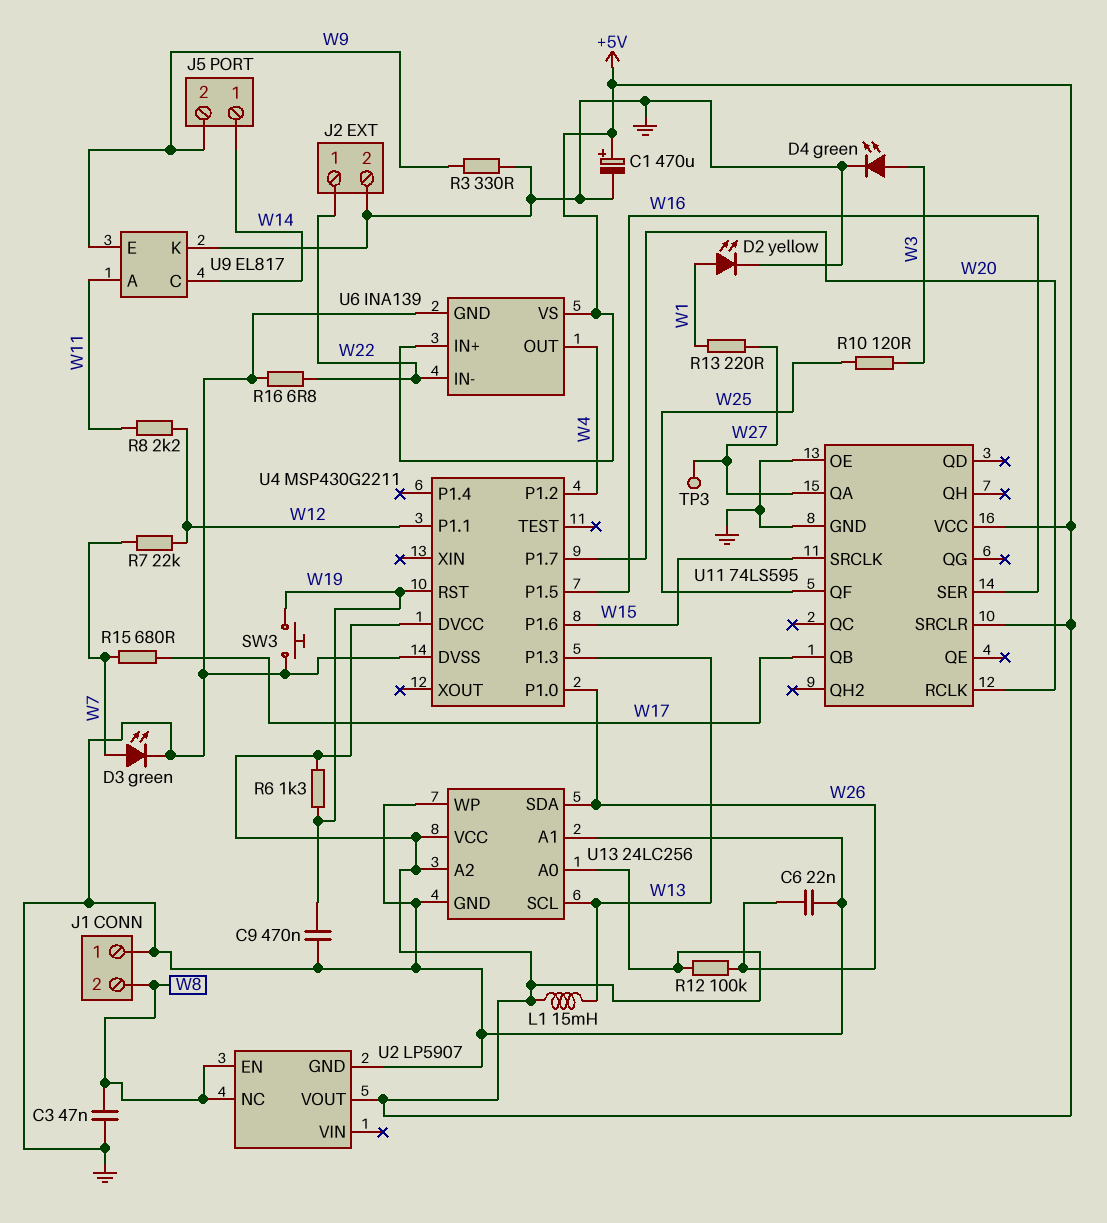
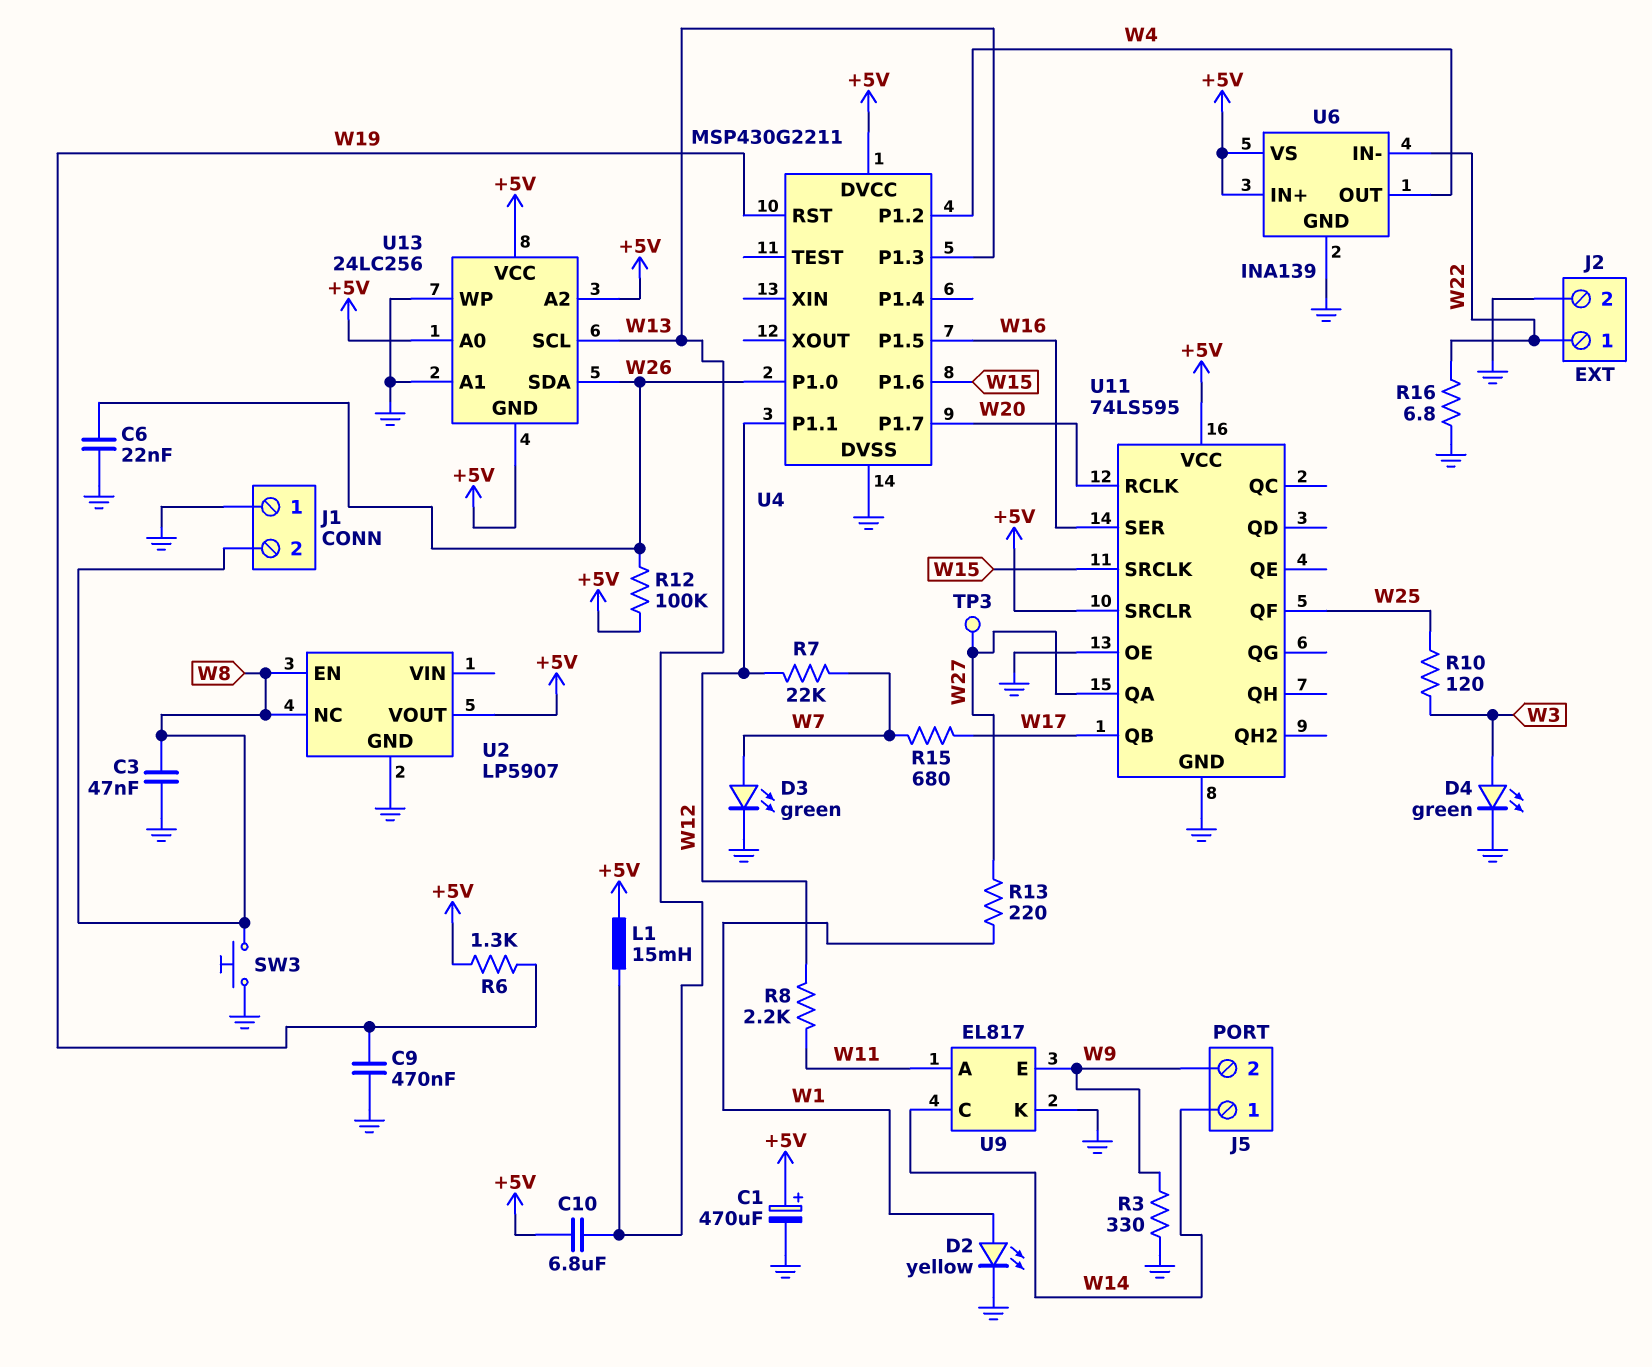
C10: none -> 6.8uF (+5V, W13)
SW3: button (GND, W19) -> button (GND, W8)
U13 pin GND: GND -> +5V

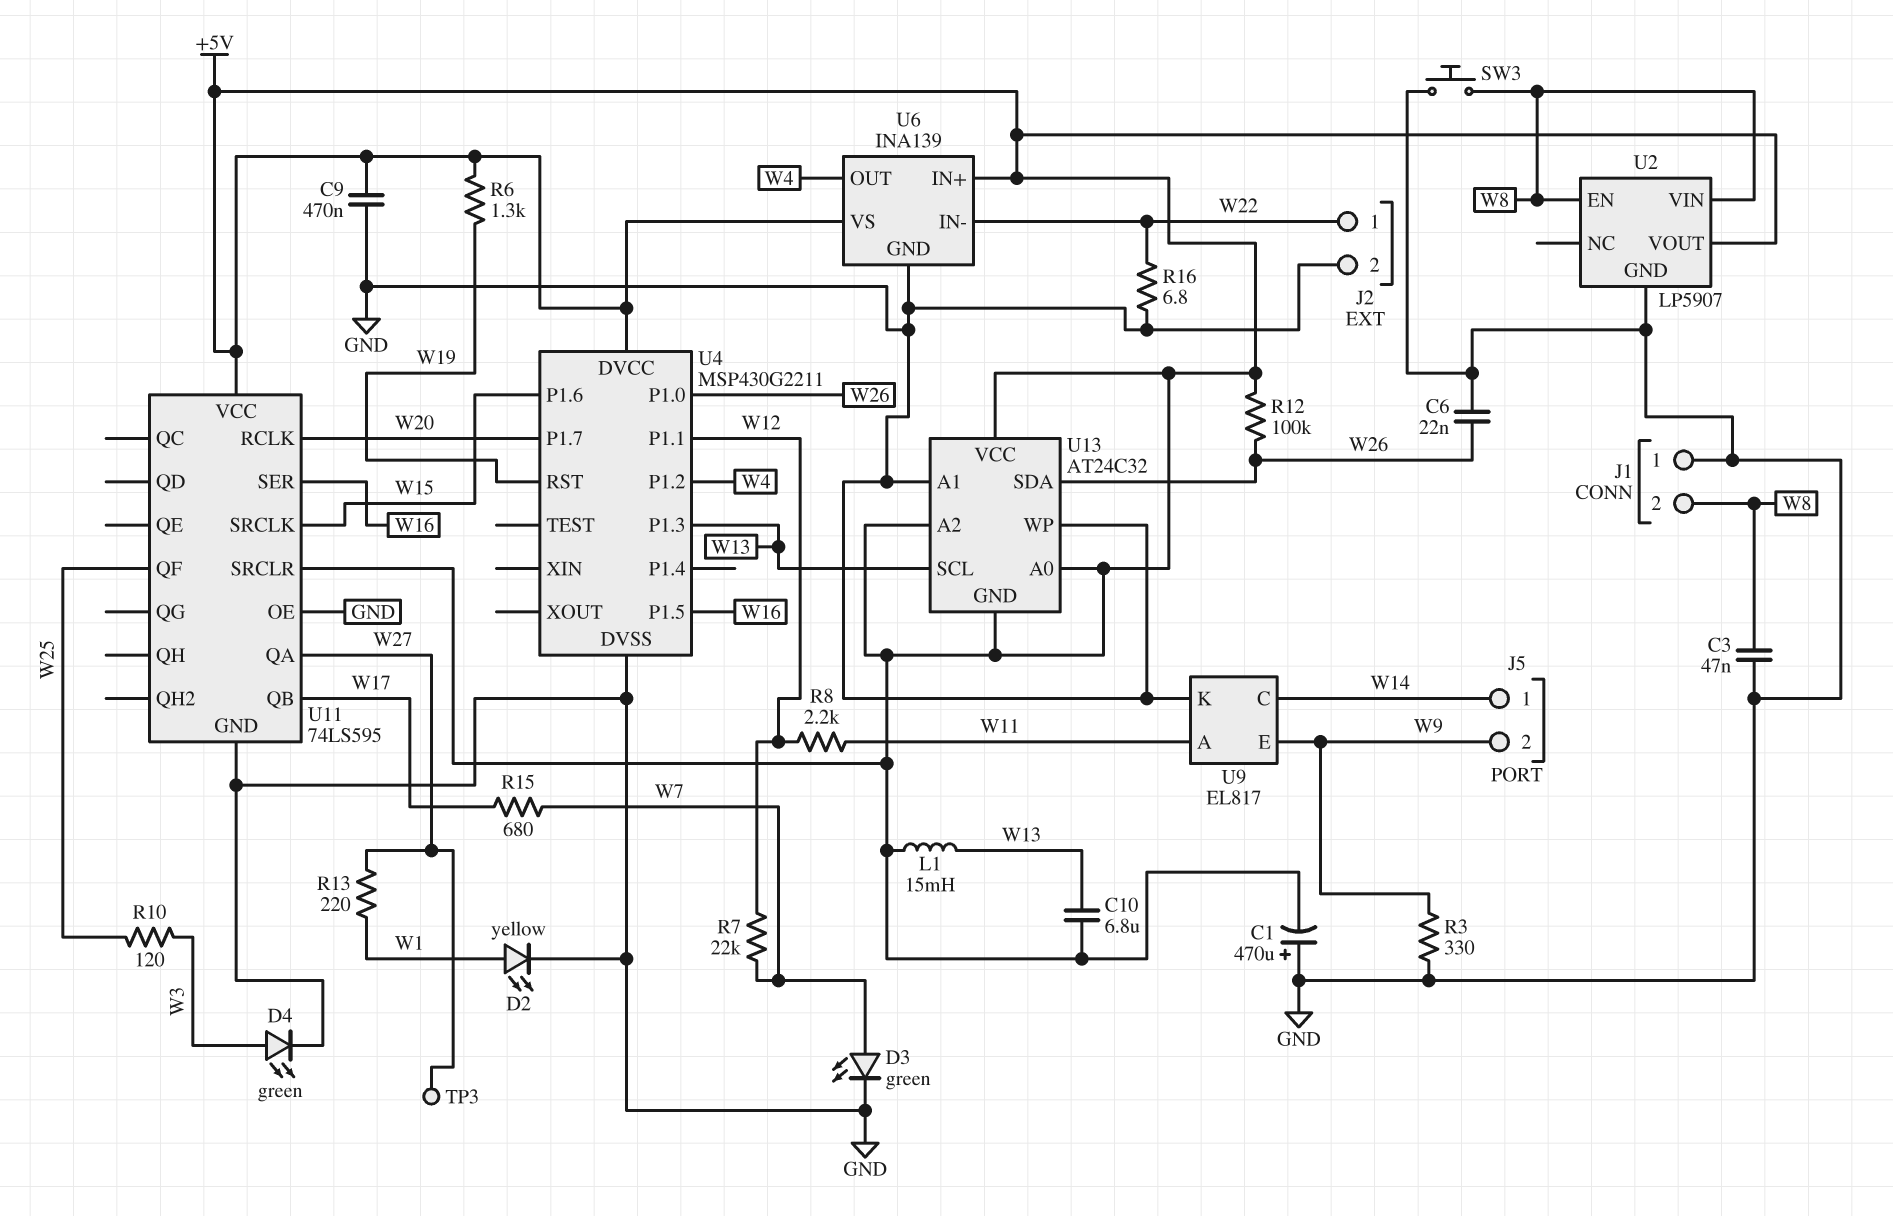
C1: 470uF (plus +5V, minus GND) -> 470uF (plus GND, minus +5V)
C9: 470nF (GND, W19) -> 470nF (+5V, GND)
U2 pin NC: W8 -> none
U2 pin VIN: none -> W8
U13: 24LC256 -> AT24C32

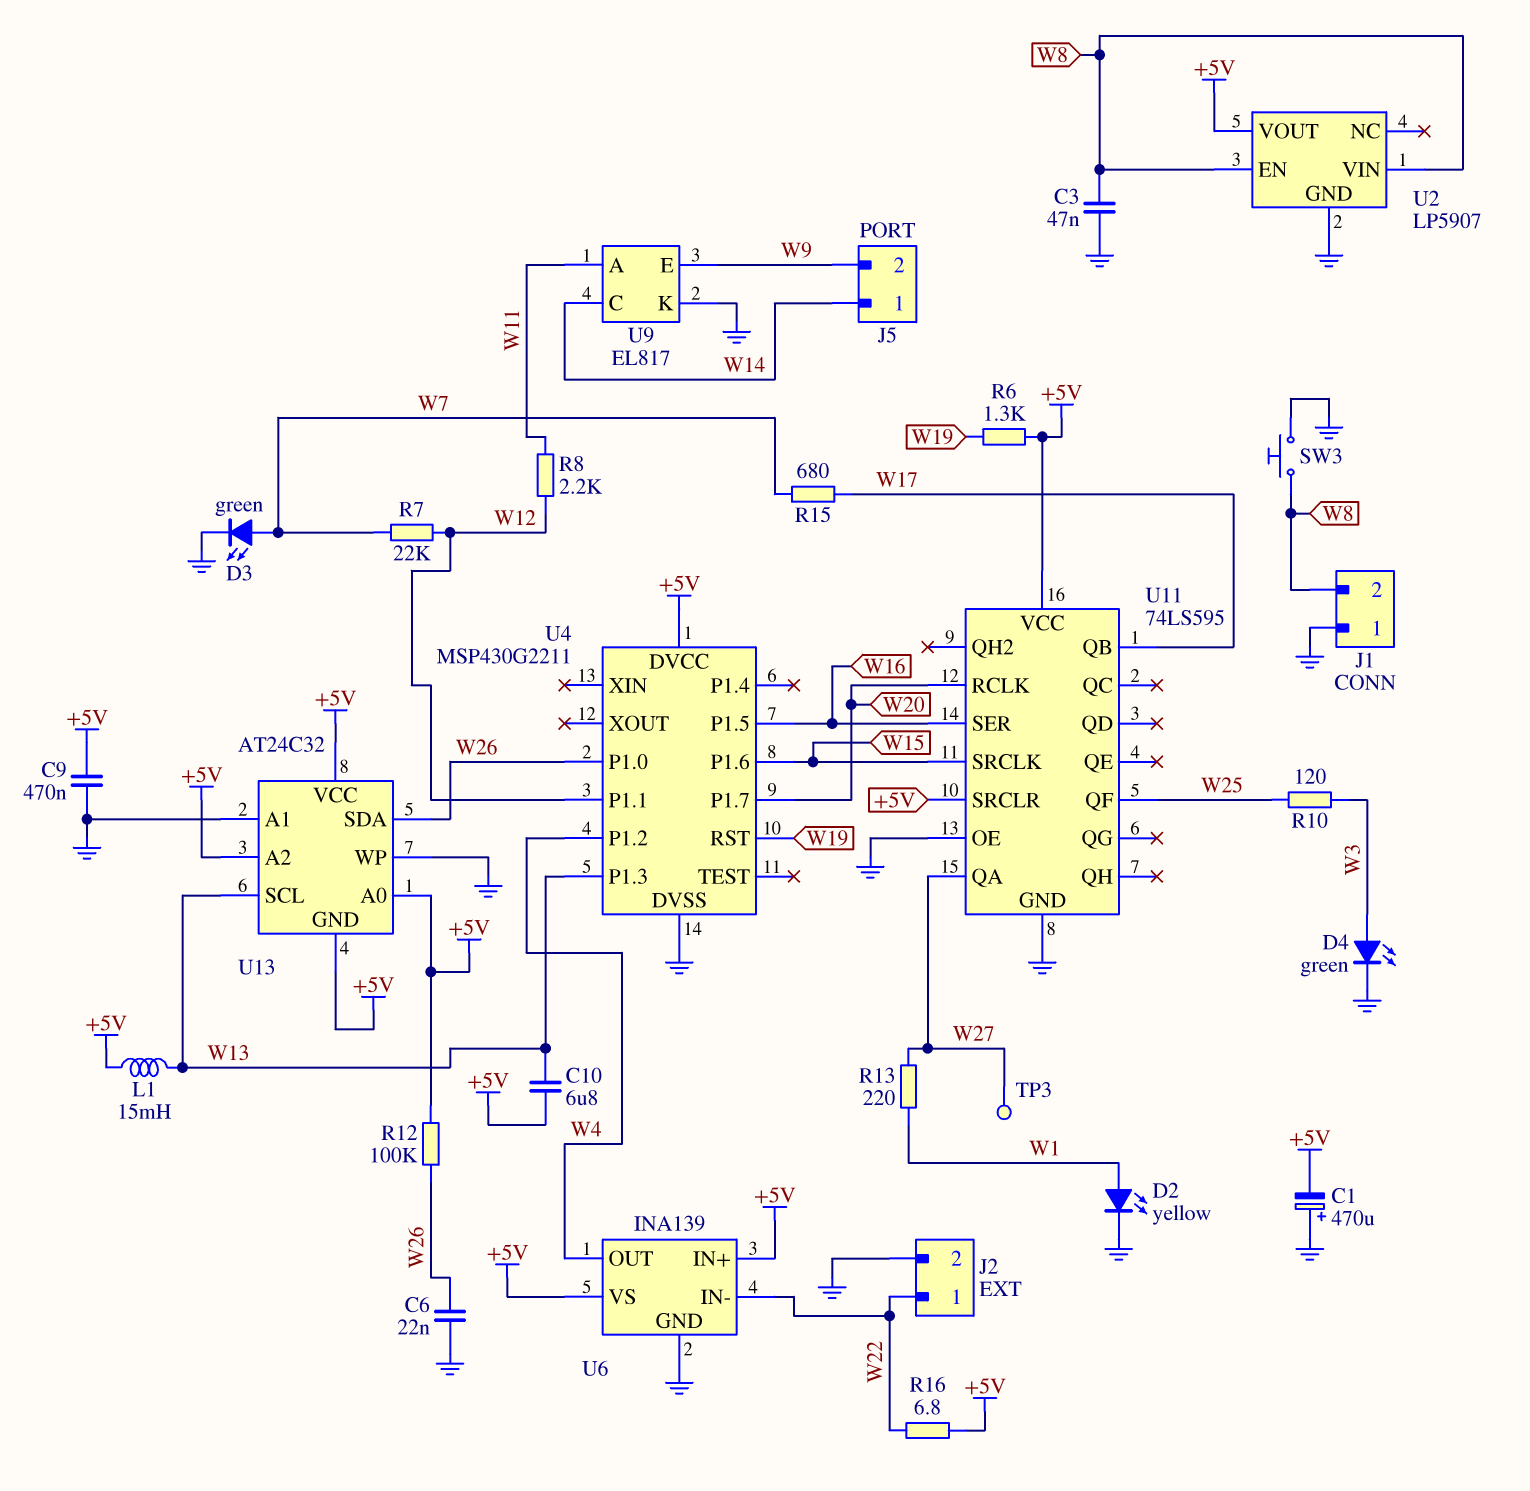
R3: 330 (GND, W9) -> none
R16: 6.8 (GND, W22) -> 6.8 (+5V, W22)

